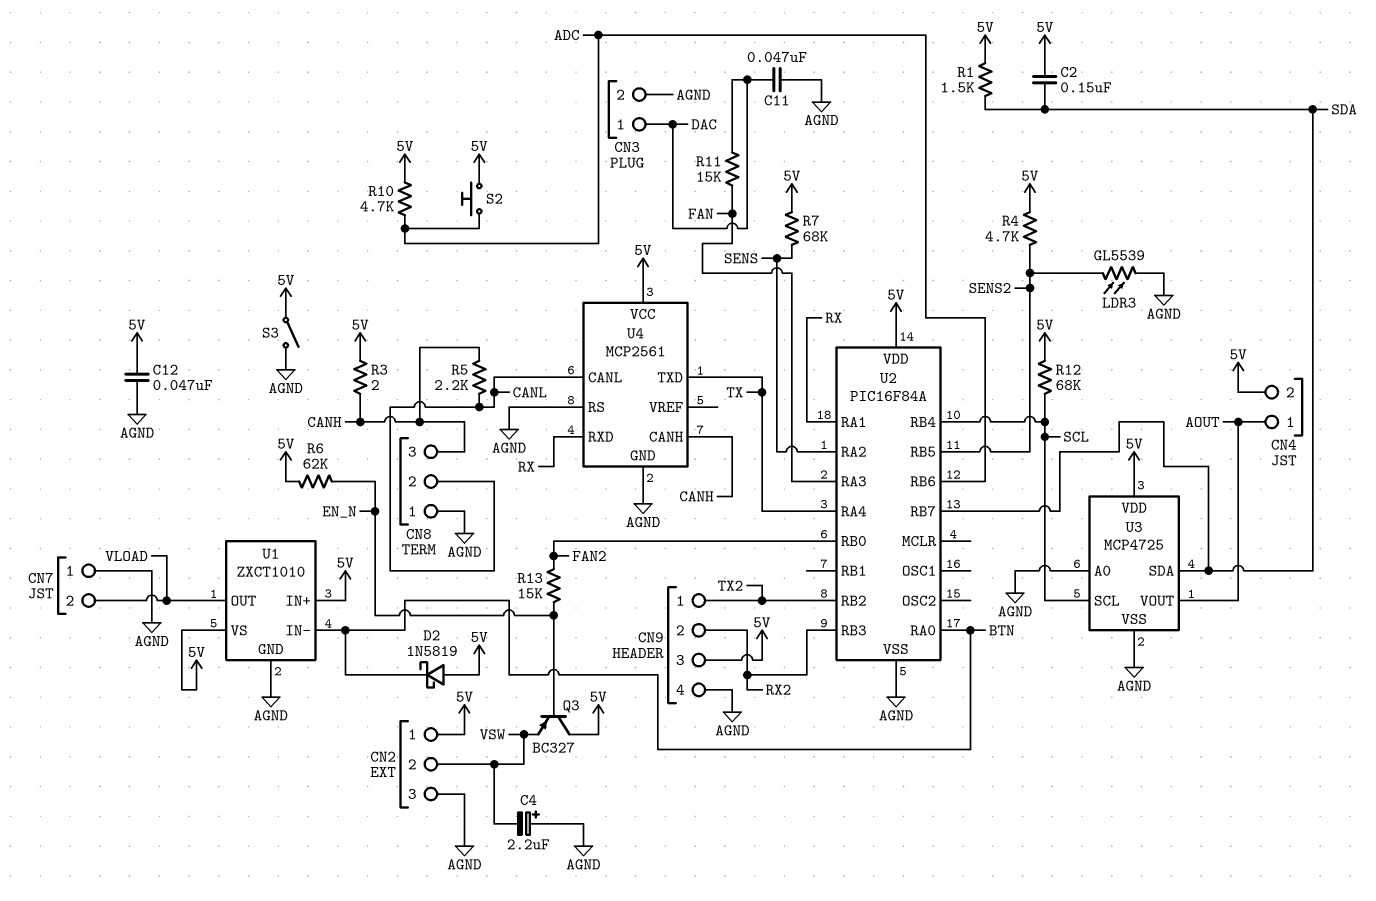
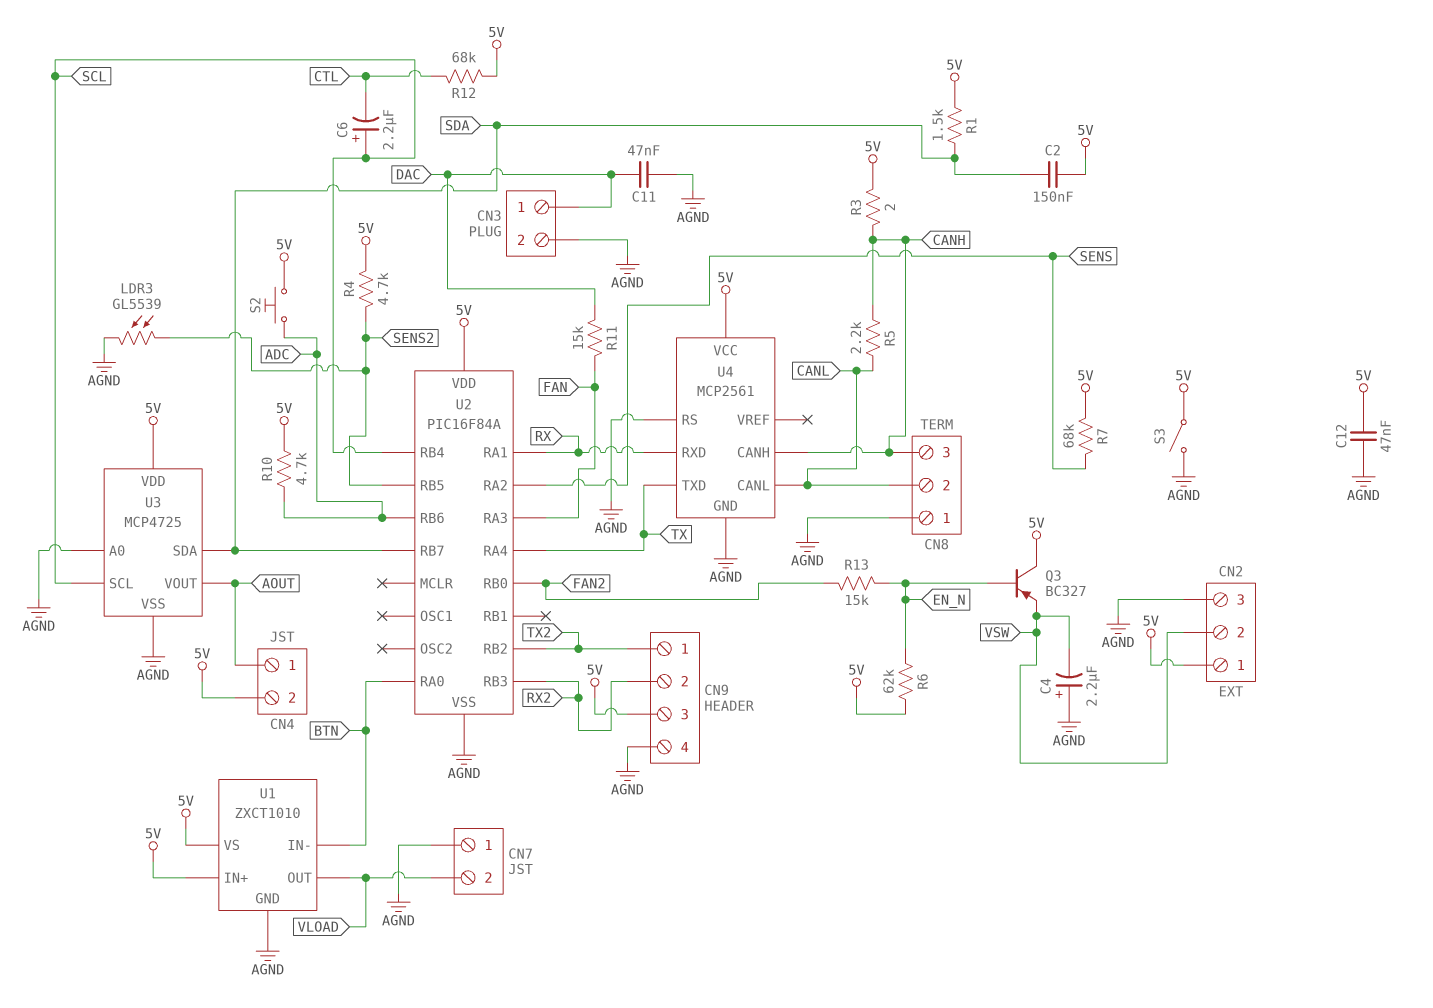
C6: none -> 2.2uF (plus SCL, minus CTL)
D2: schottky 1N5819 (A 5V, K BTN) -> none
R12: 68k (5V, SCL) -> 68k (5V, CTL)

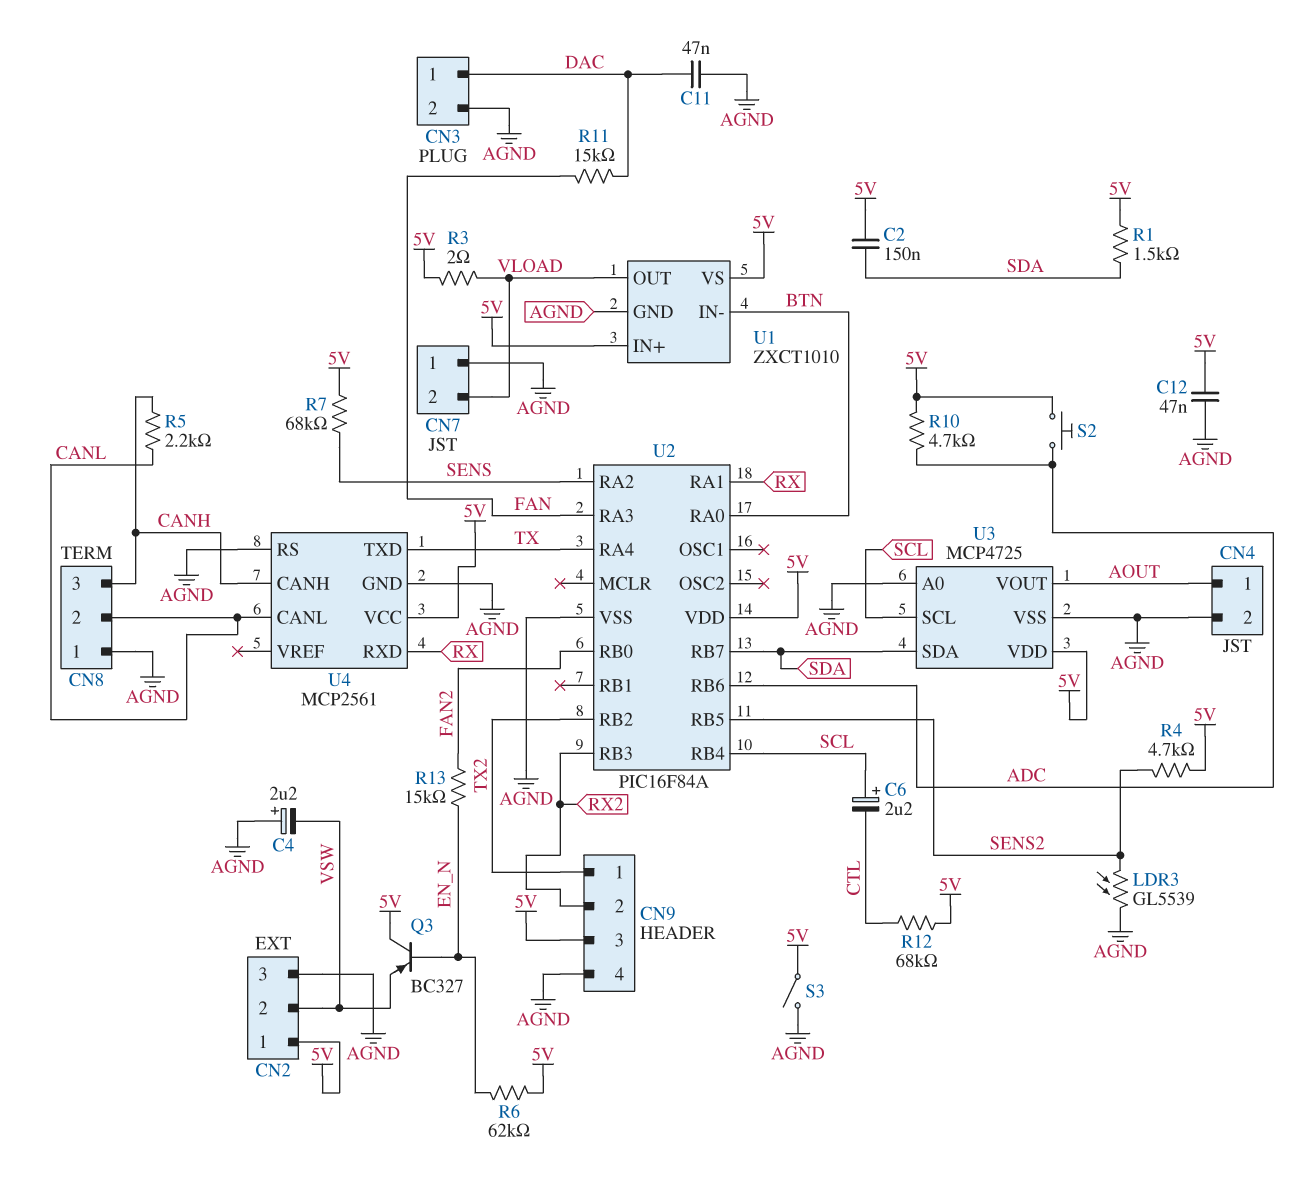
CN4 pin 2: 5V -> AGND
R3: 2 (5V, CANH) -> 2 (5V, VLOAD)

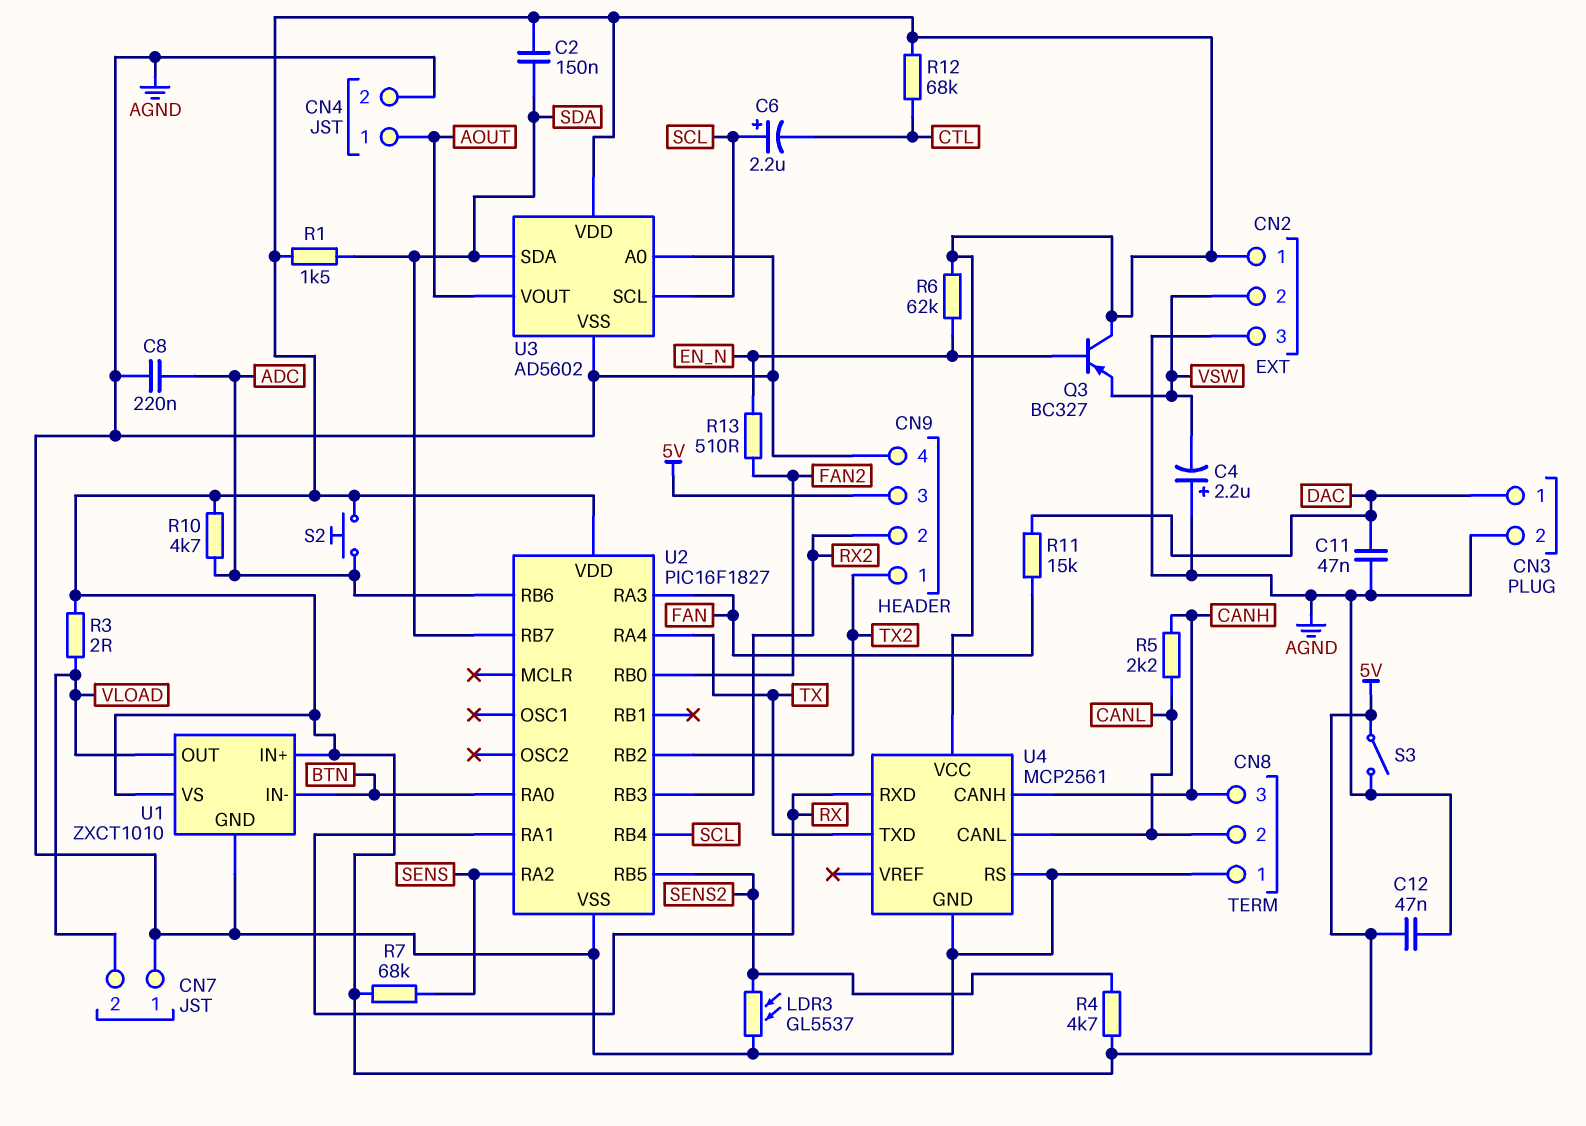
C8: none -> 220nF (ADC, AGND)
LDR3: GL5539 (AGND, SENS2) -> GL5537 (AGND, SENS2)
R13: 15k (EN_N, FAN2) -> 510 (EN_N, FAN2)
U2: PIC16F84A -> PIC16F1827
U3: MCP4725 -> AD5602

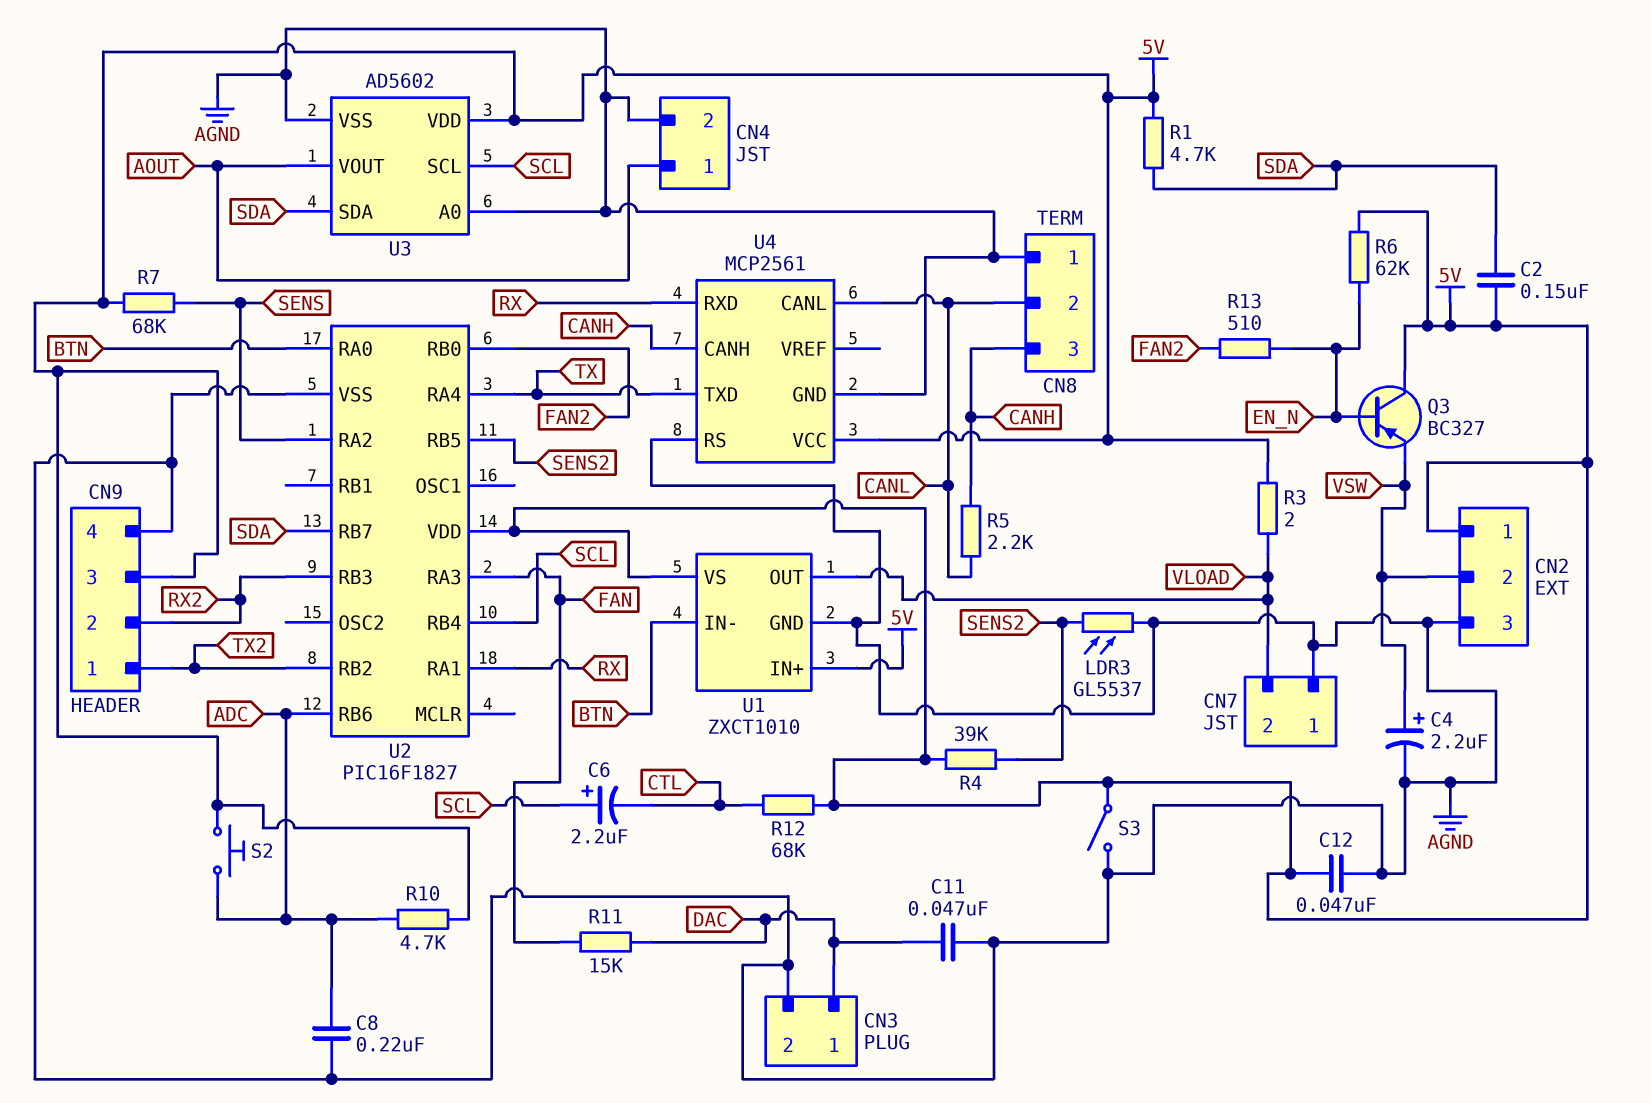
C4: 2.2uF (plus AGND, minus VSW) -> 2.2uF (plus VSW, minus AGND)
R1: 1.5k (5V, SDA) -> 4.7k (5V, SDA)
R4: 4.7k (5V, SENS2) -> 39k (5V, SENS2)

